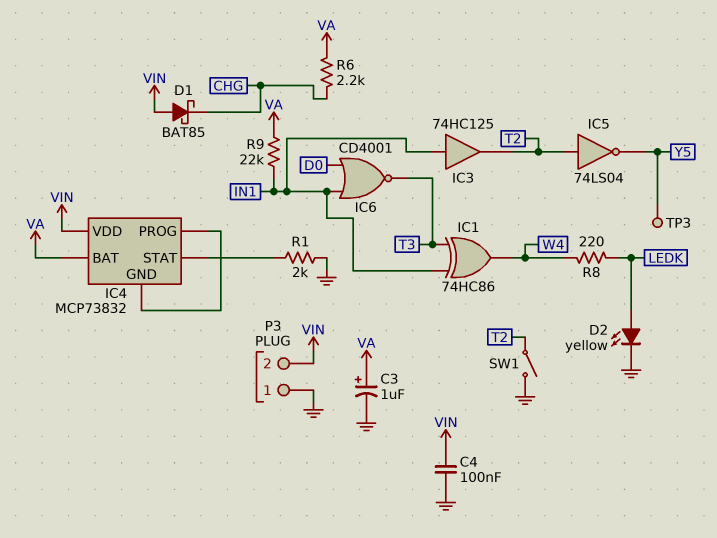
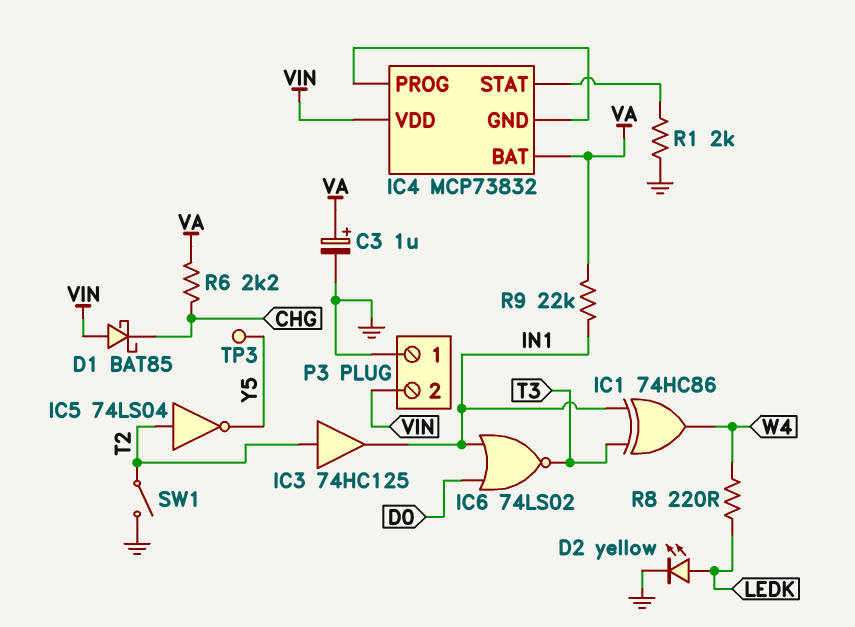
C4: 100nF (GND, VIN) -> none
IC3: buffer 74HC125 (in IN1, out T2) -> buffer 74HC125 (in T2, out IN1)
IC6: NOR CD4001 (in D0, in IN1, out T3) -> NOR 74LS02 (in D0, in IN1, out T3)

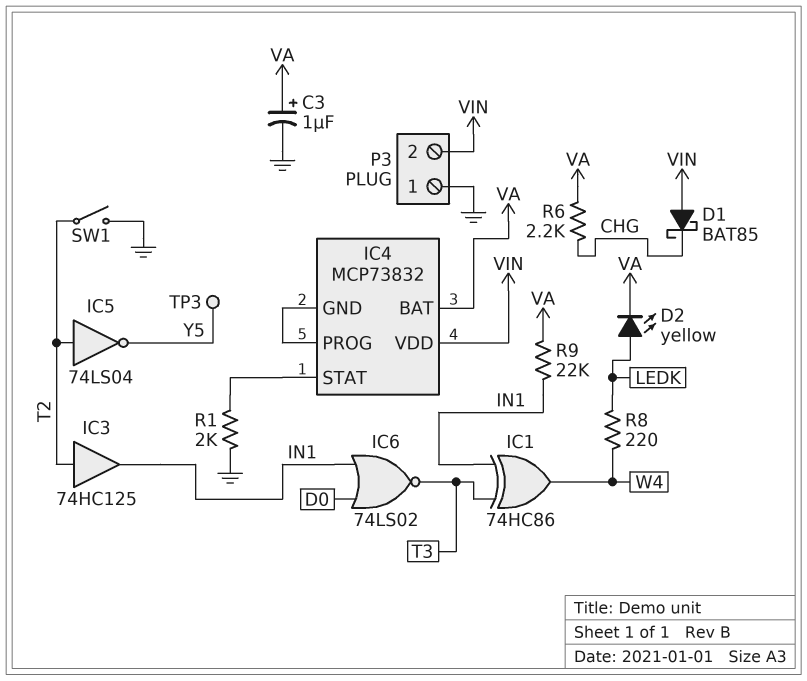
D2: LED yellow (A LEDK, K GND) -> LED yellow (A LEDK, K VA)

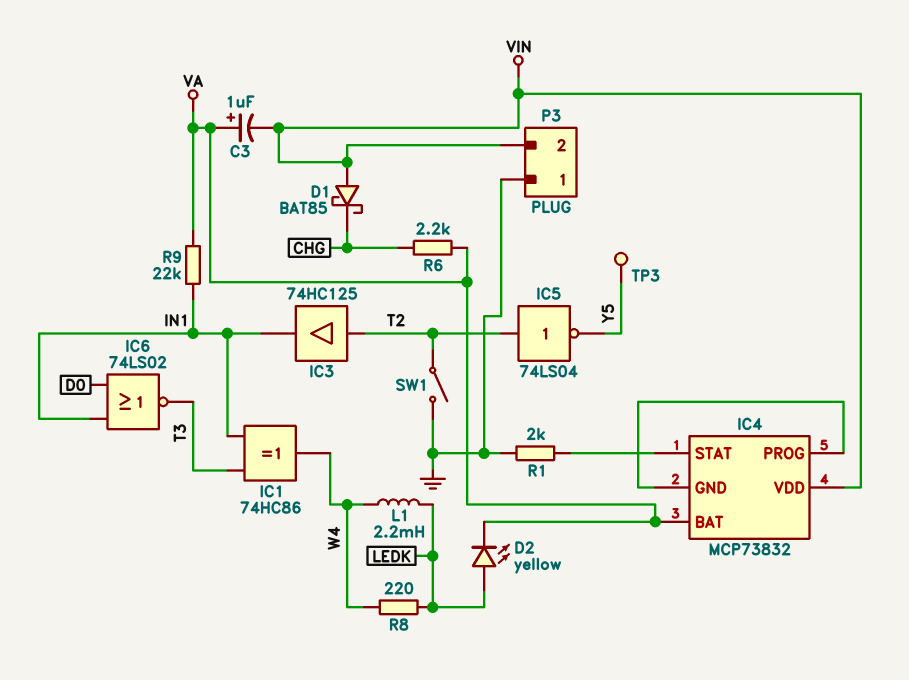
C3: 1uF (plus VA, minus GND) -> 1uF (plus VA, minus VIN)
L1: none -> 2.2mH (LEDK, W4)

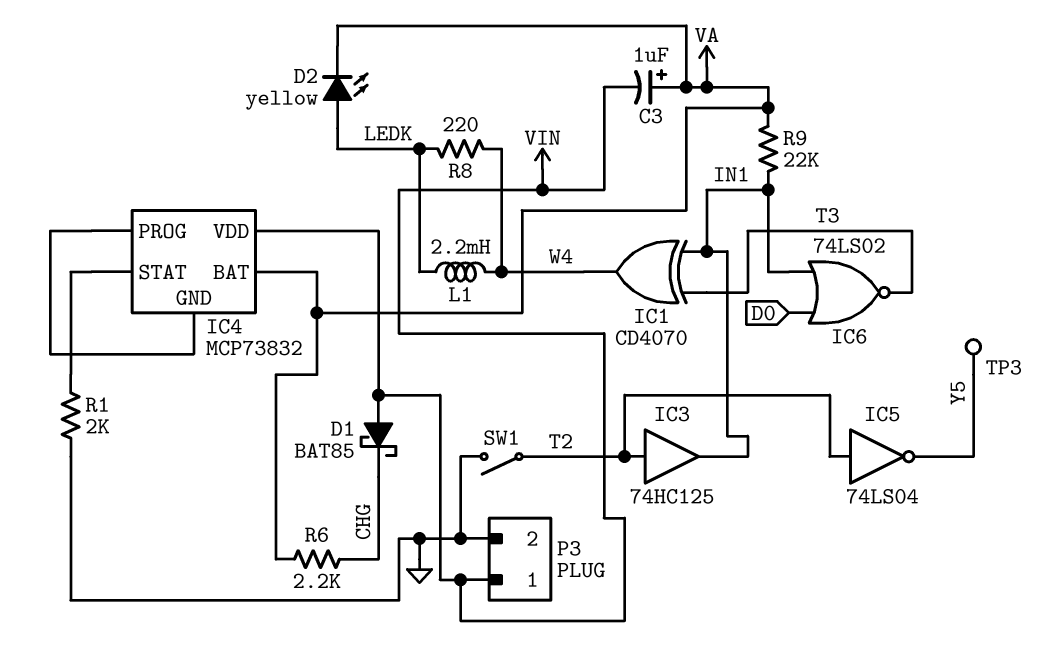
IC1: XOR 74HC86 (in IN1, in T3, out W4) -> XOR CD4070 (in IN1, in T3, out W4)
P3 pin 1: GND -> VIN
P3 pin 2: VIN -> GND

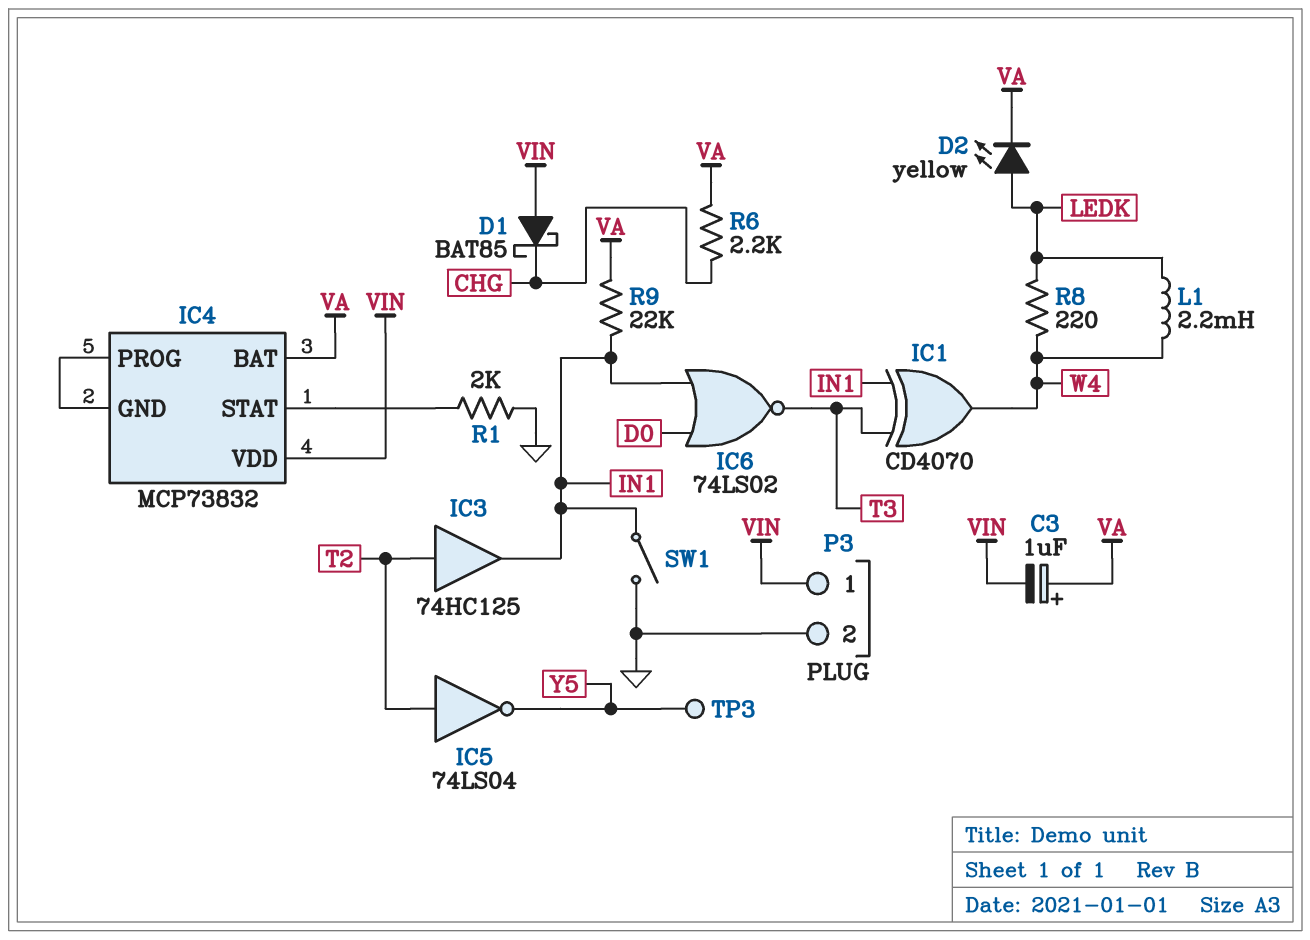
SW1: switch (GND, T2) -> switch (GND, IN1)

